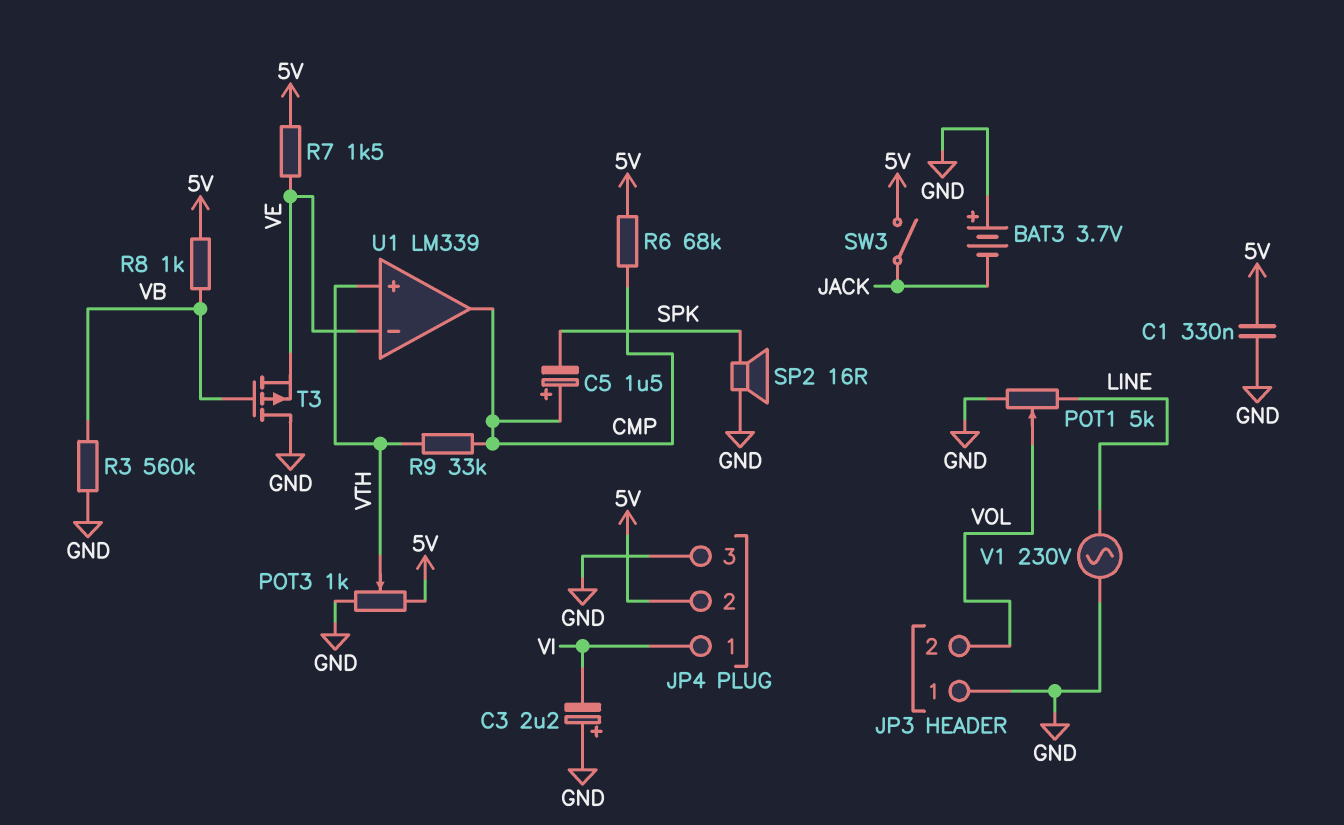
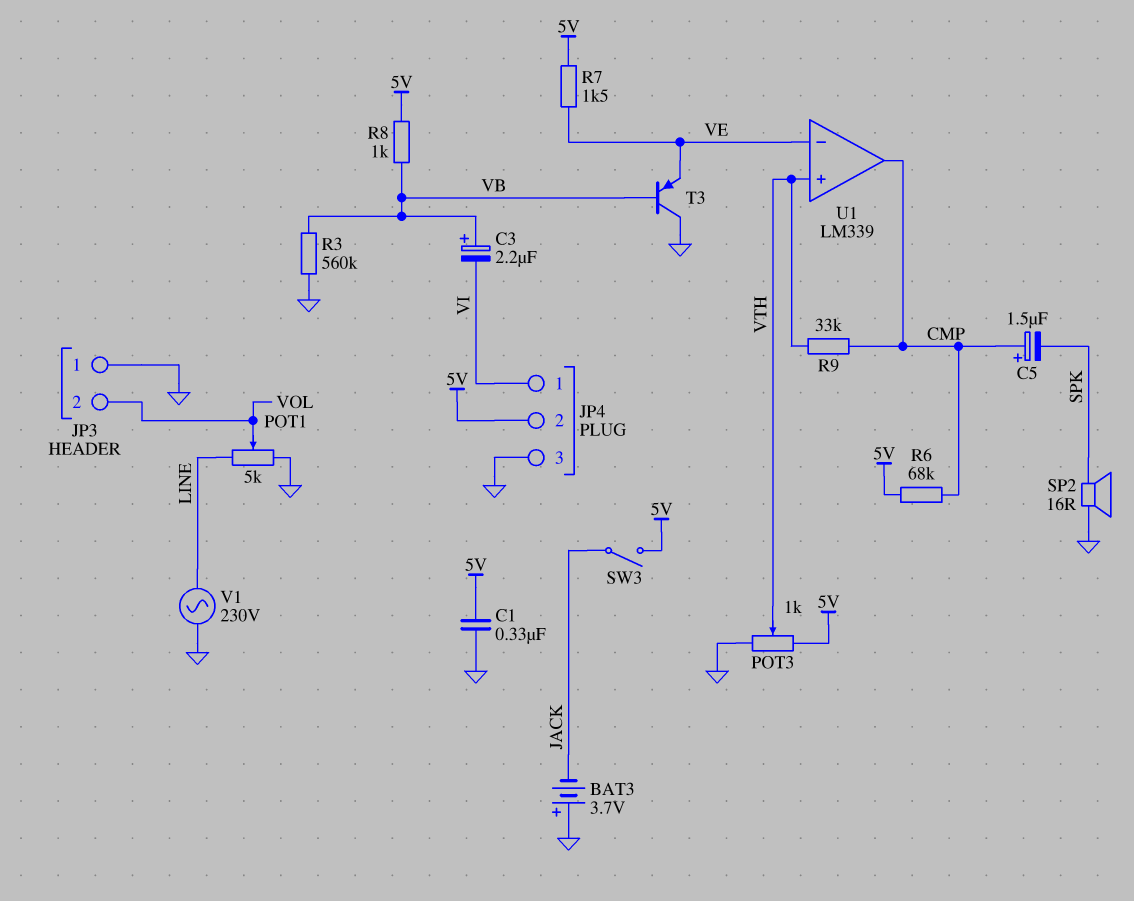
C3: 2.2uF (plus GND, minus VI) -> 2.2uF (plus VB, minus VI)
T3: PMOS (G VB, D GND, S VE) -> PNP (B VB, C GND, E VE)

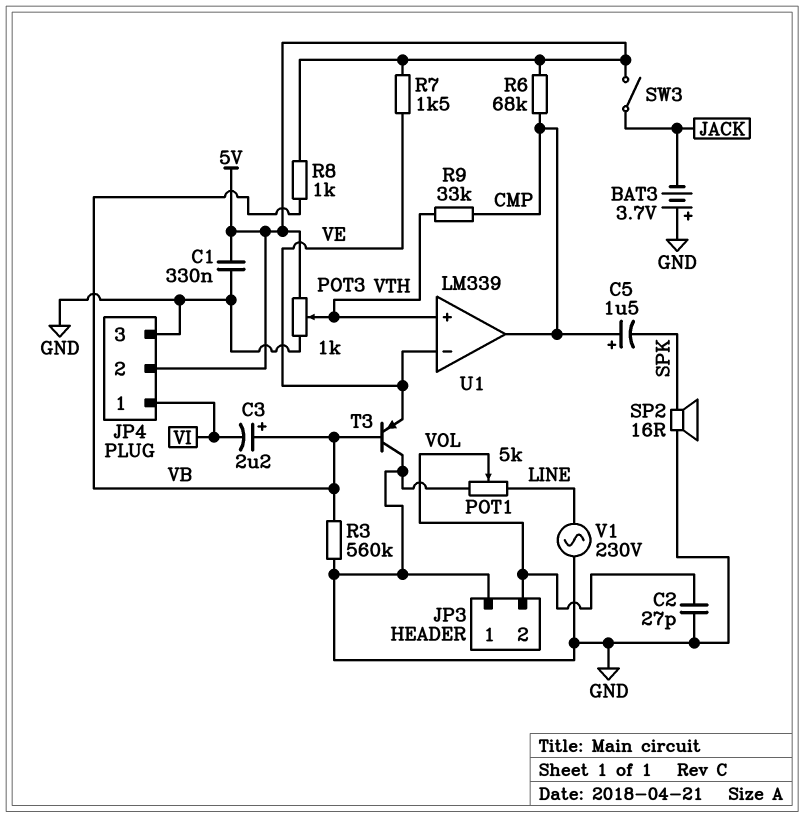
C2: none -> 27pF (GND, VOL)

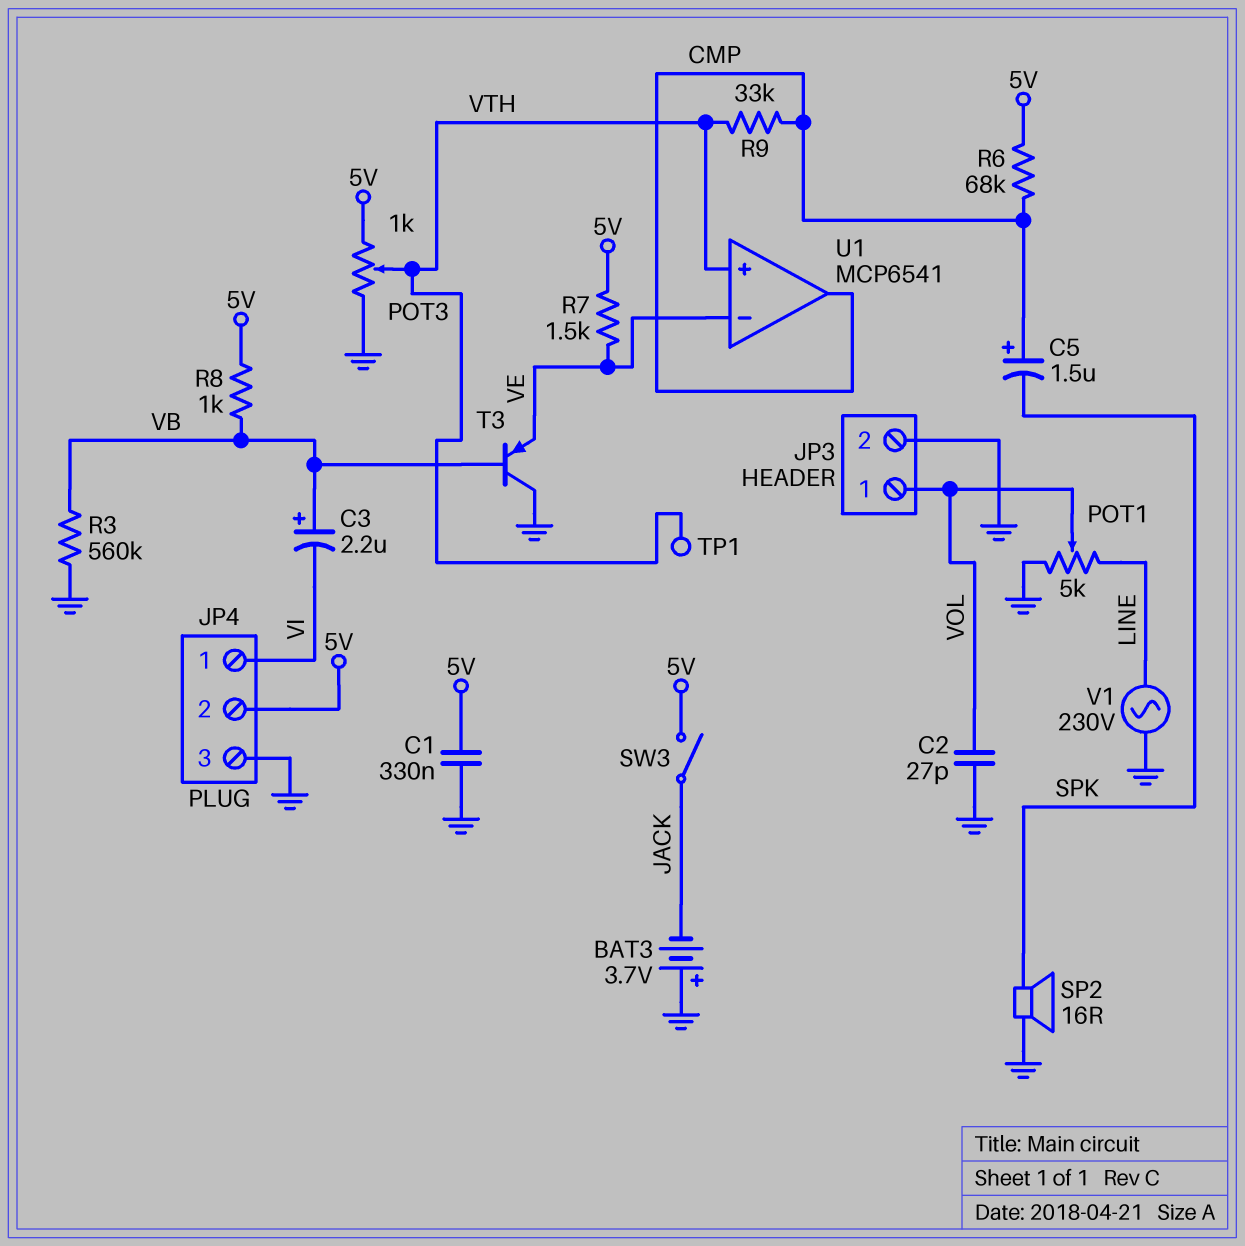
JP3 pin 1: GND -> VOL
JP3 pin 2: VOL -> GND
TP1: none -> test point (VTH)
U1: LM339 -> MCP6541

